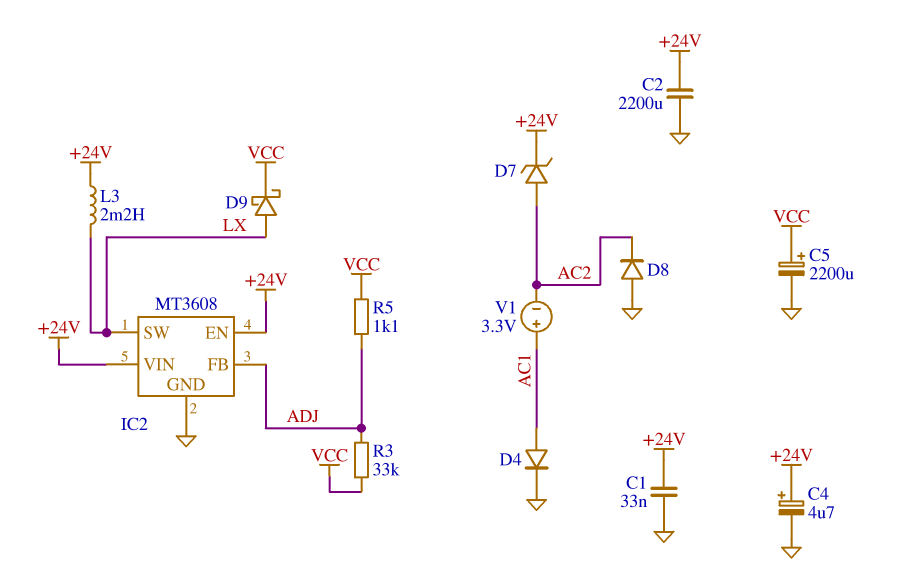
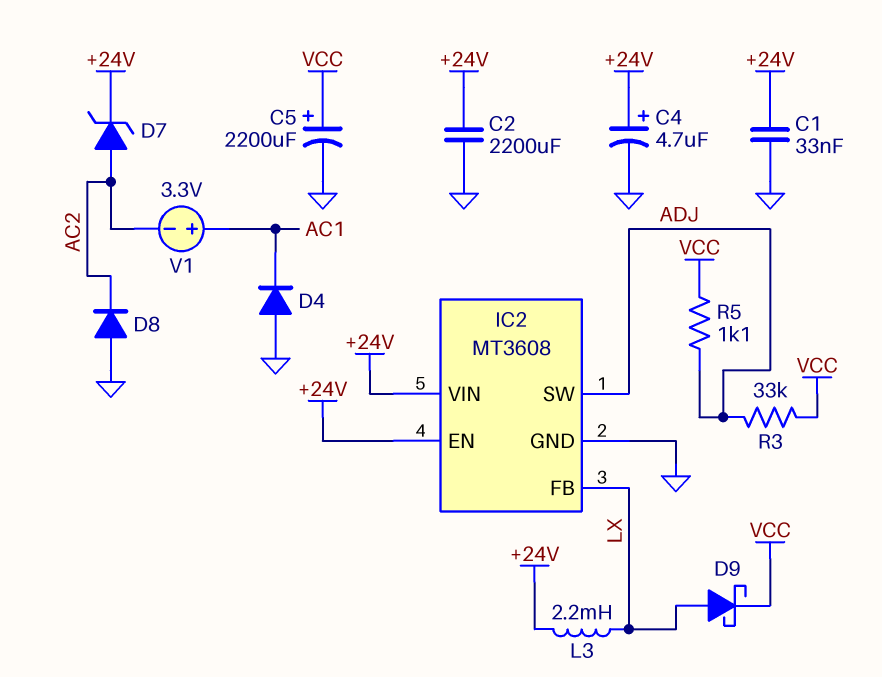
D4: diode (A AC1, K GND) -> diode (A GND, K AC1)
IC2 pin FB: ADJ -> LX
IC2 pin SW: LX -> ADJ

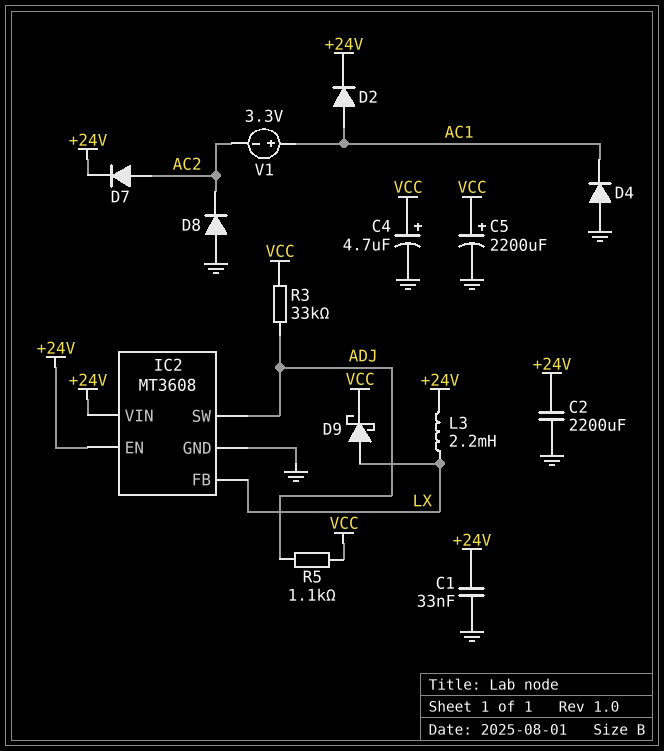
C4: 4.7uF (plus +24V, minus GND) -> 4.7uF (plus VCC, minus GND)
D2: none -> diode (A AC1, K +24V)
D7: zener (A AC2, K +24V) -> diode (A AC2, K +24V)

